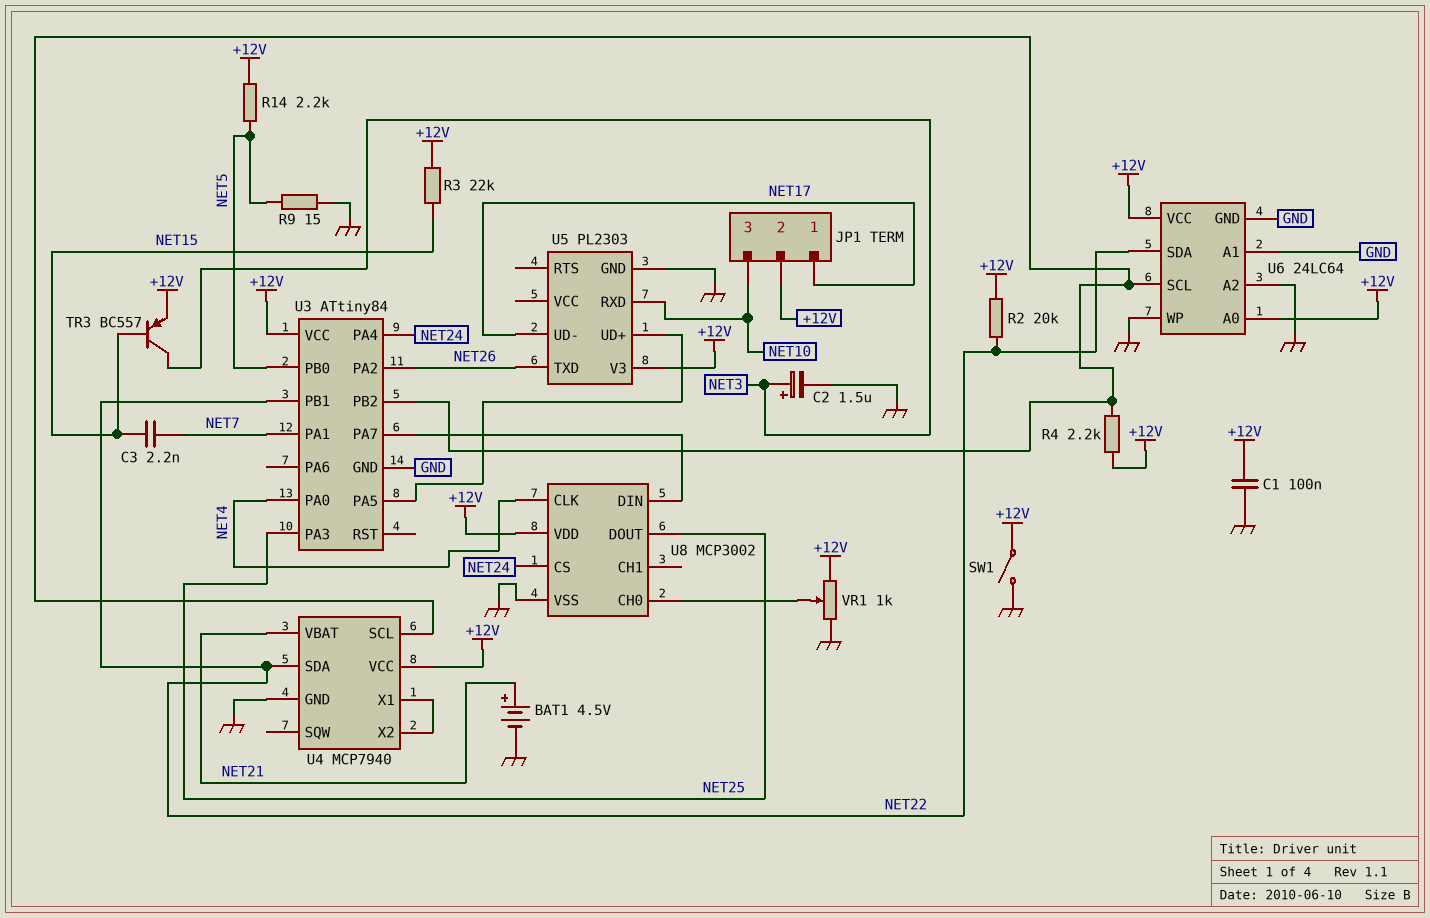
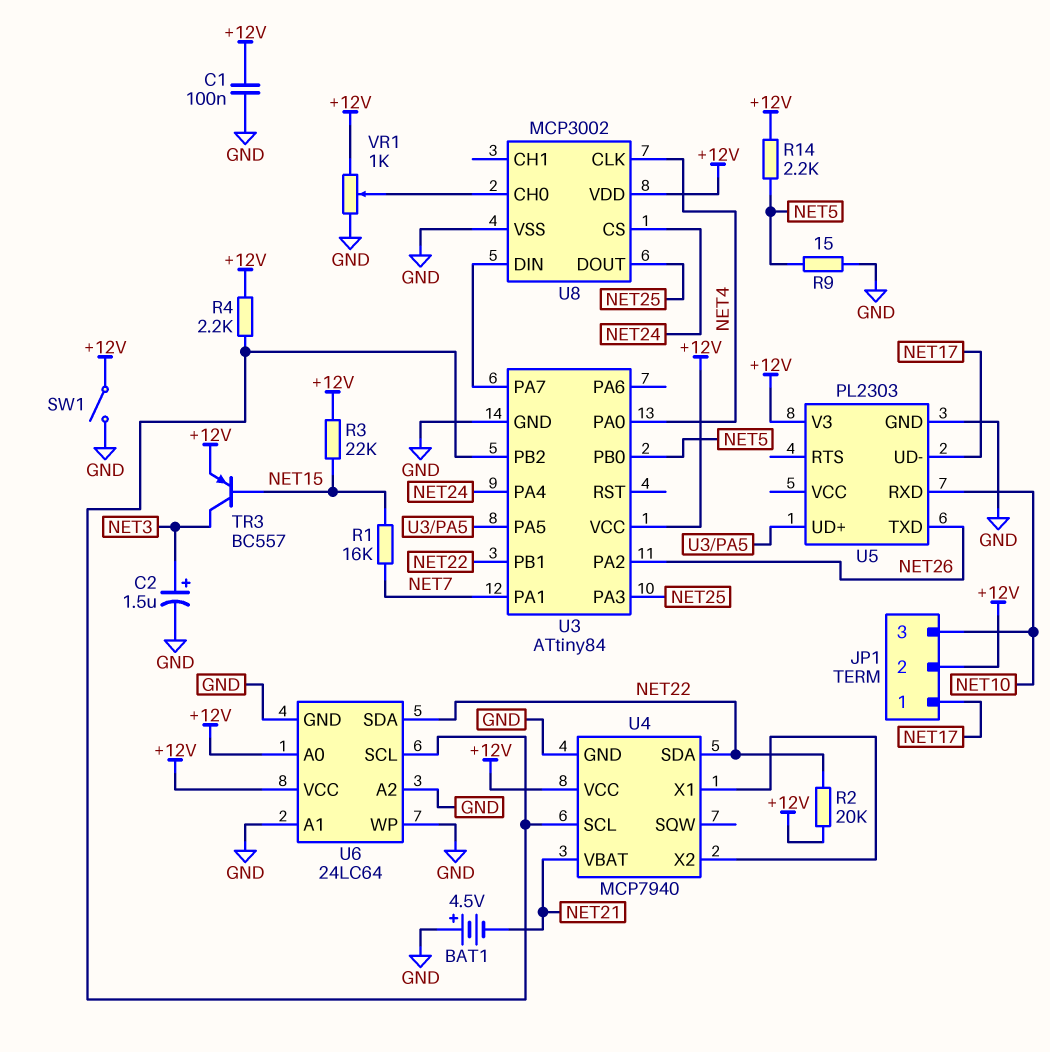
BAT1: 4.5V (plus NET21, minus GND) -> 4.5V (plus GND, minus NET21)
C3: 2.2nF (NET7, NET15) -> none
R1: none -> 16k (NET7, NET15)

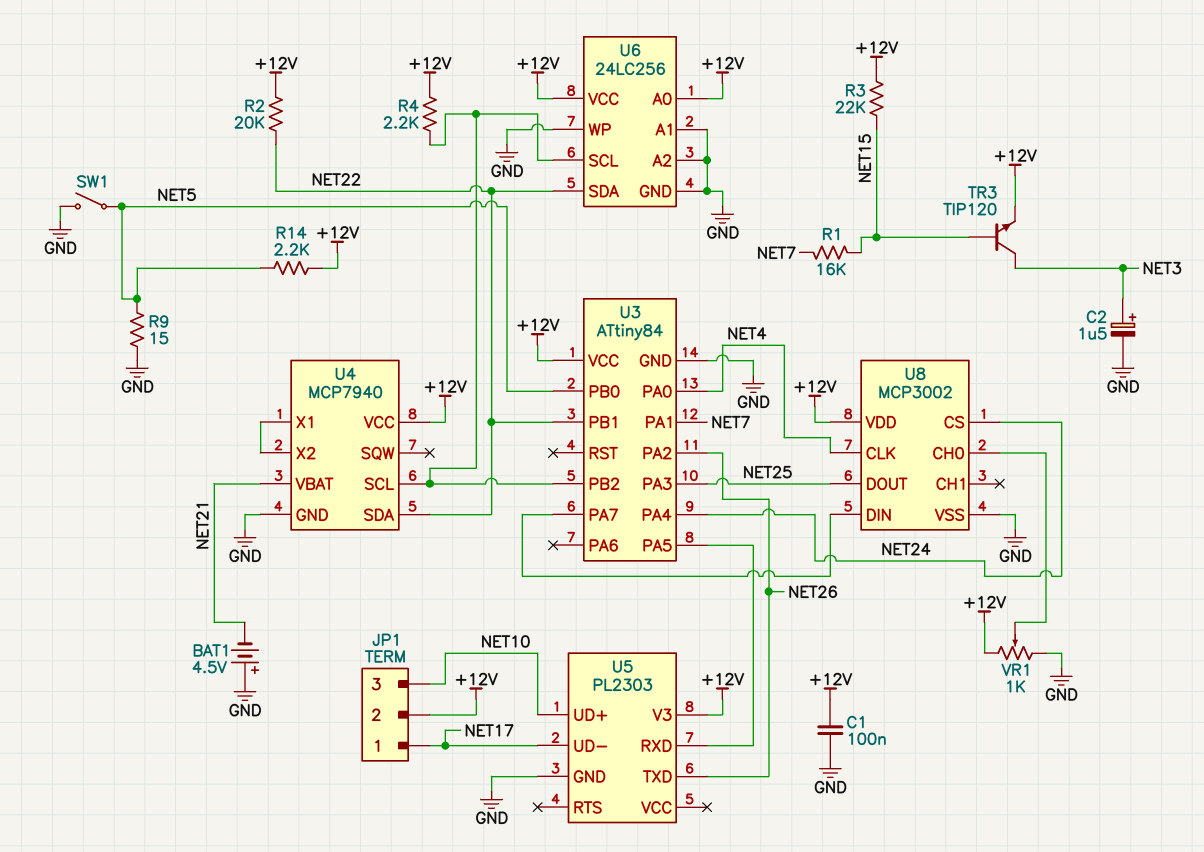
SW1: switch (+12V, GND) -> switch (GND, NET5)
TR3: PNP BC557 (B NET15, C NET3, E +12V) -> NPN TIP120 (B NET15, C NET3, E +12V)
U5 pin RXD: NET10 -> U3/PA5
U5 pin UD+: U3/PA5 -> NET10
U6: 24LC64 -> 24LC256

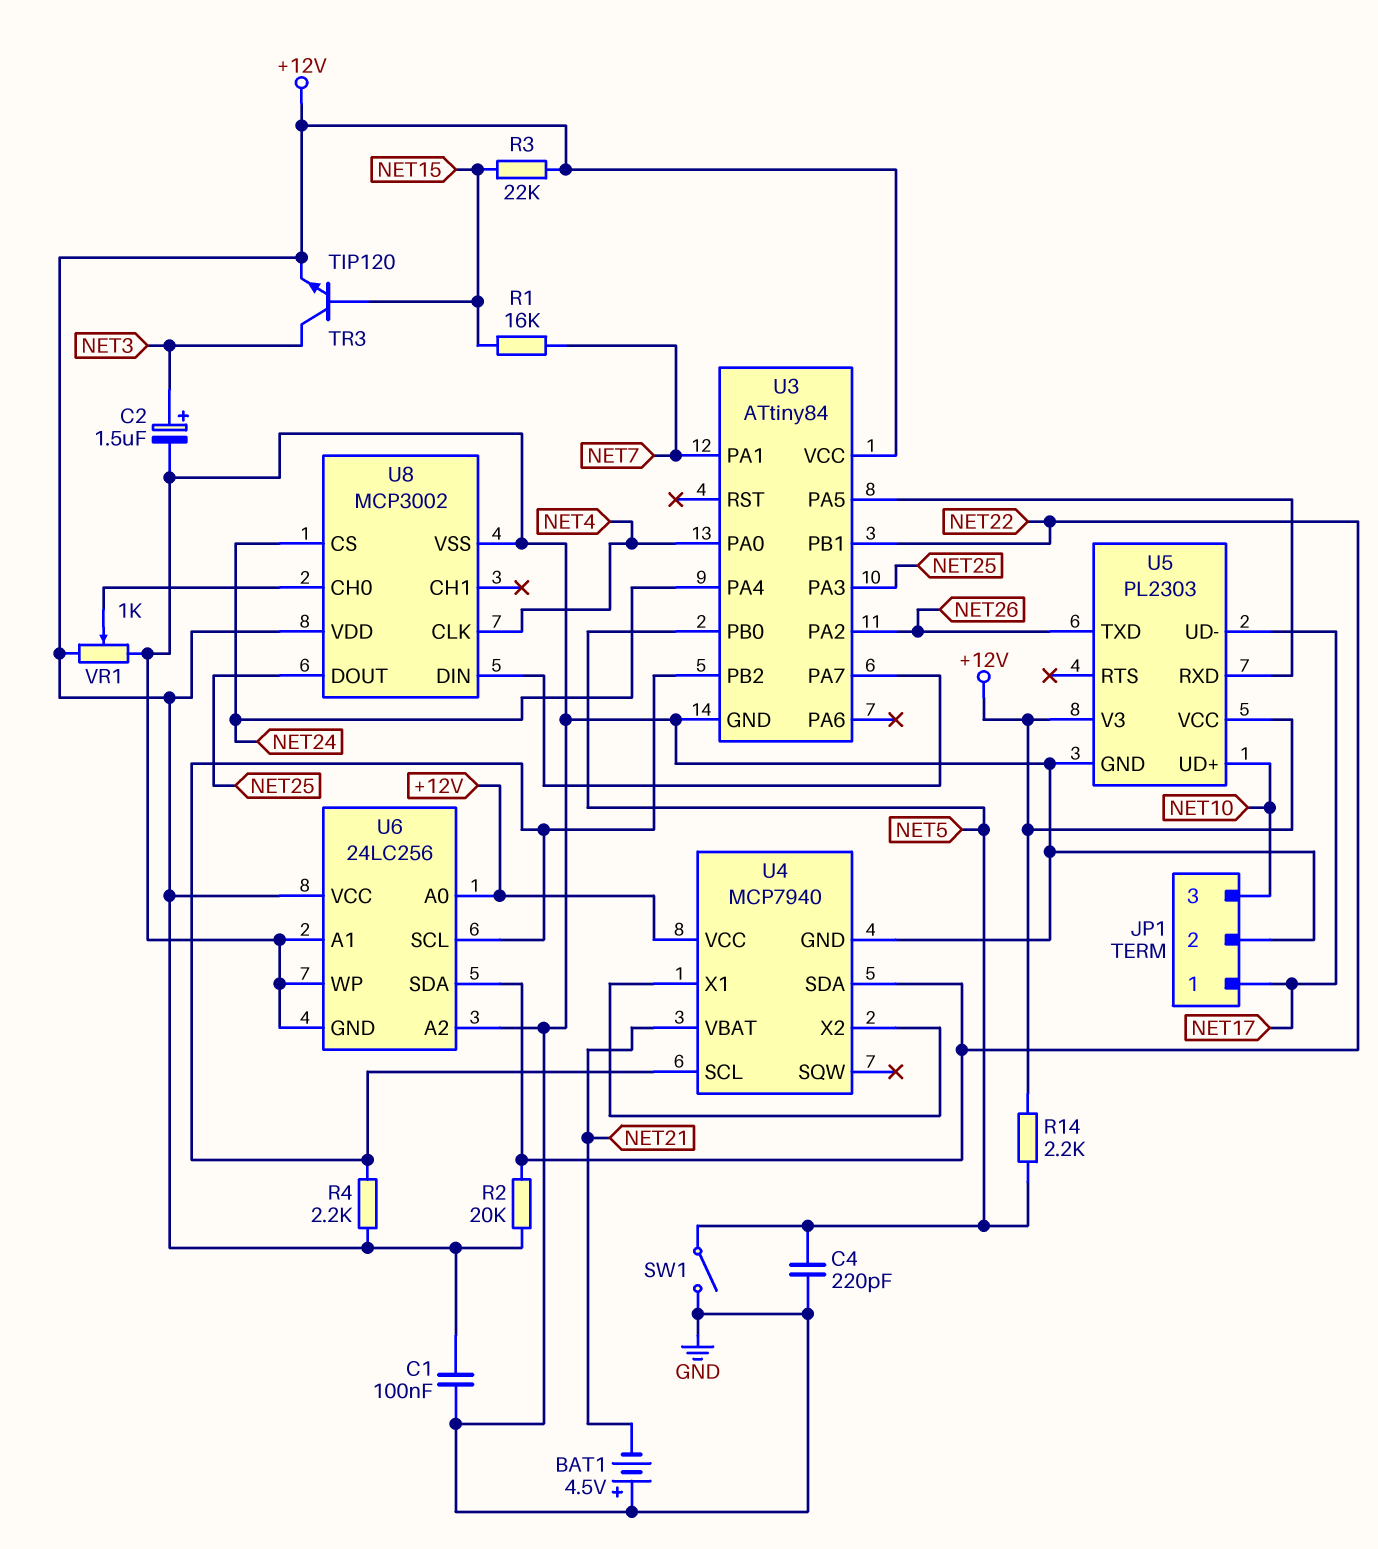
C4: none -> 220pF (GND, NET5)
JP1 pin 2: +12V -> GND
R9: 15 (GND, NET5) -> none
U5 pin VCC: none -> +12V

